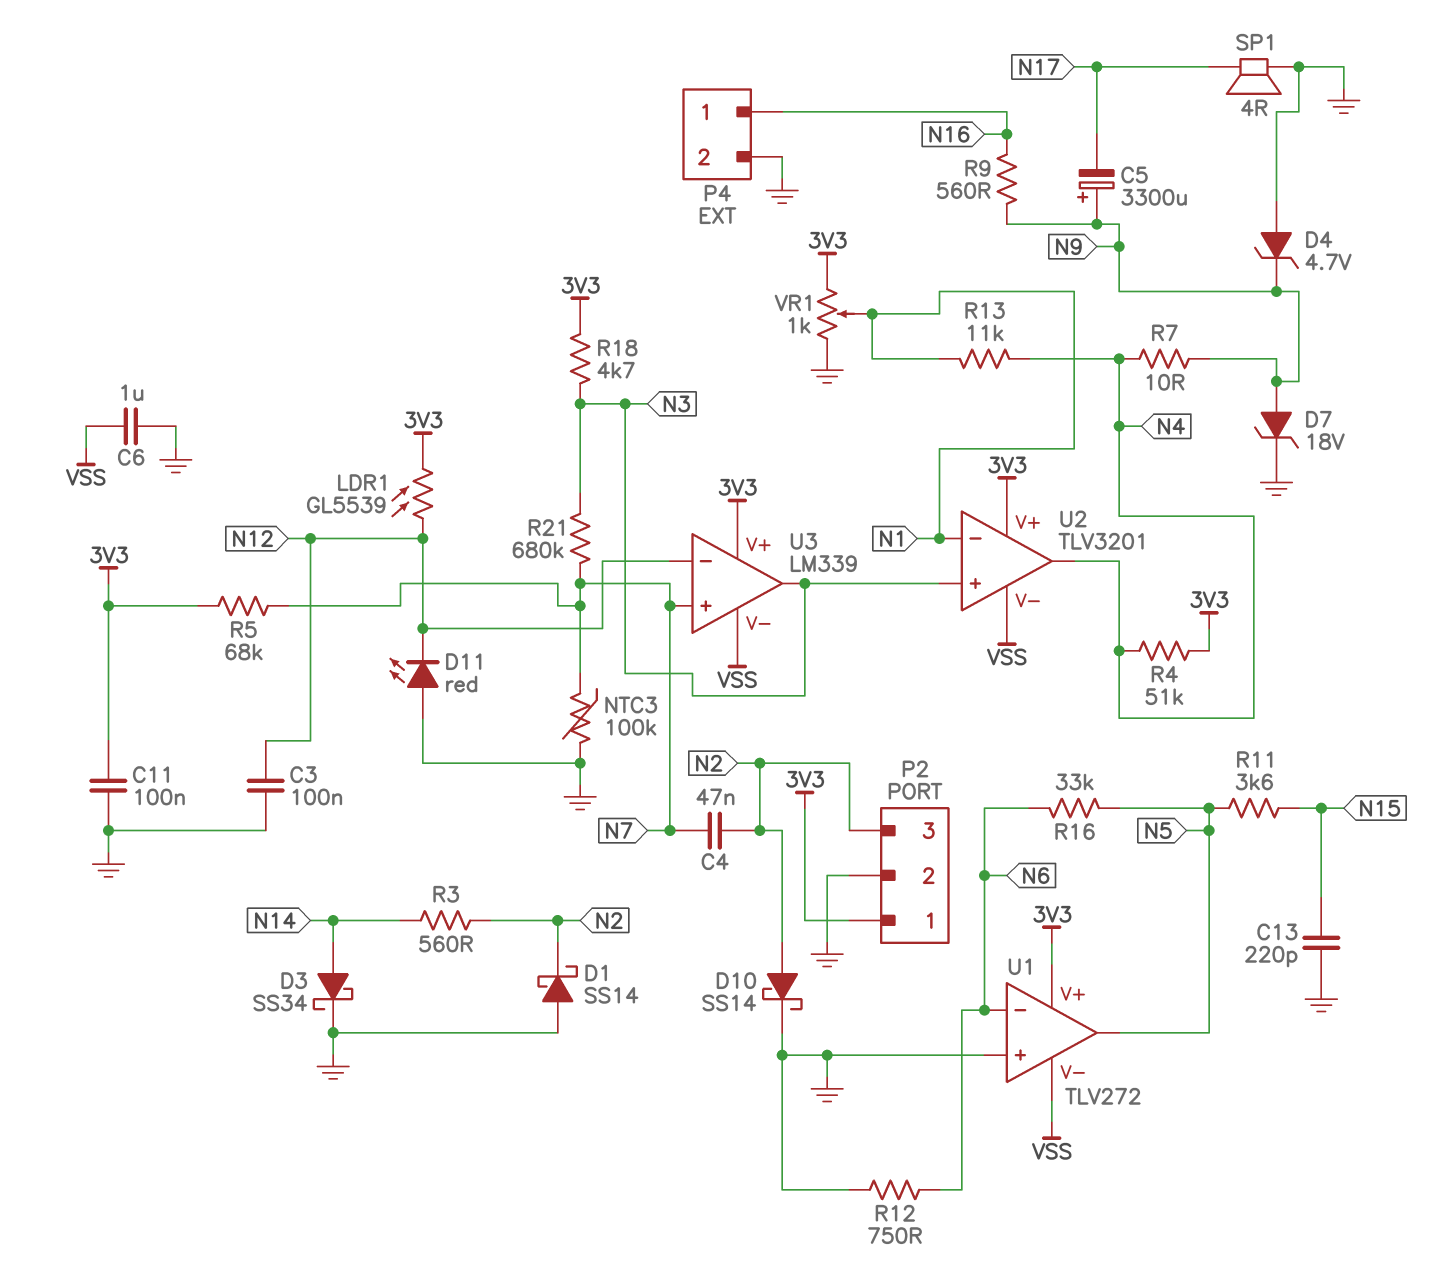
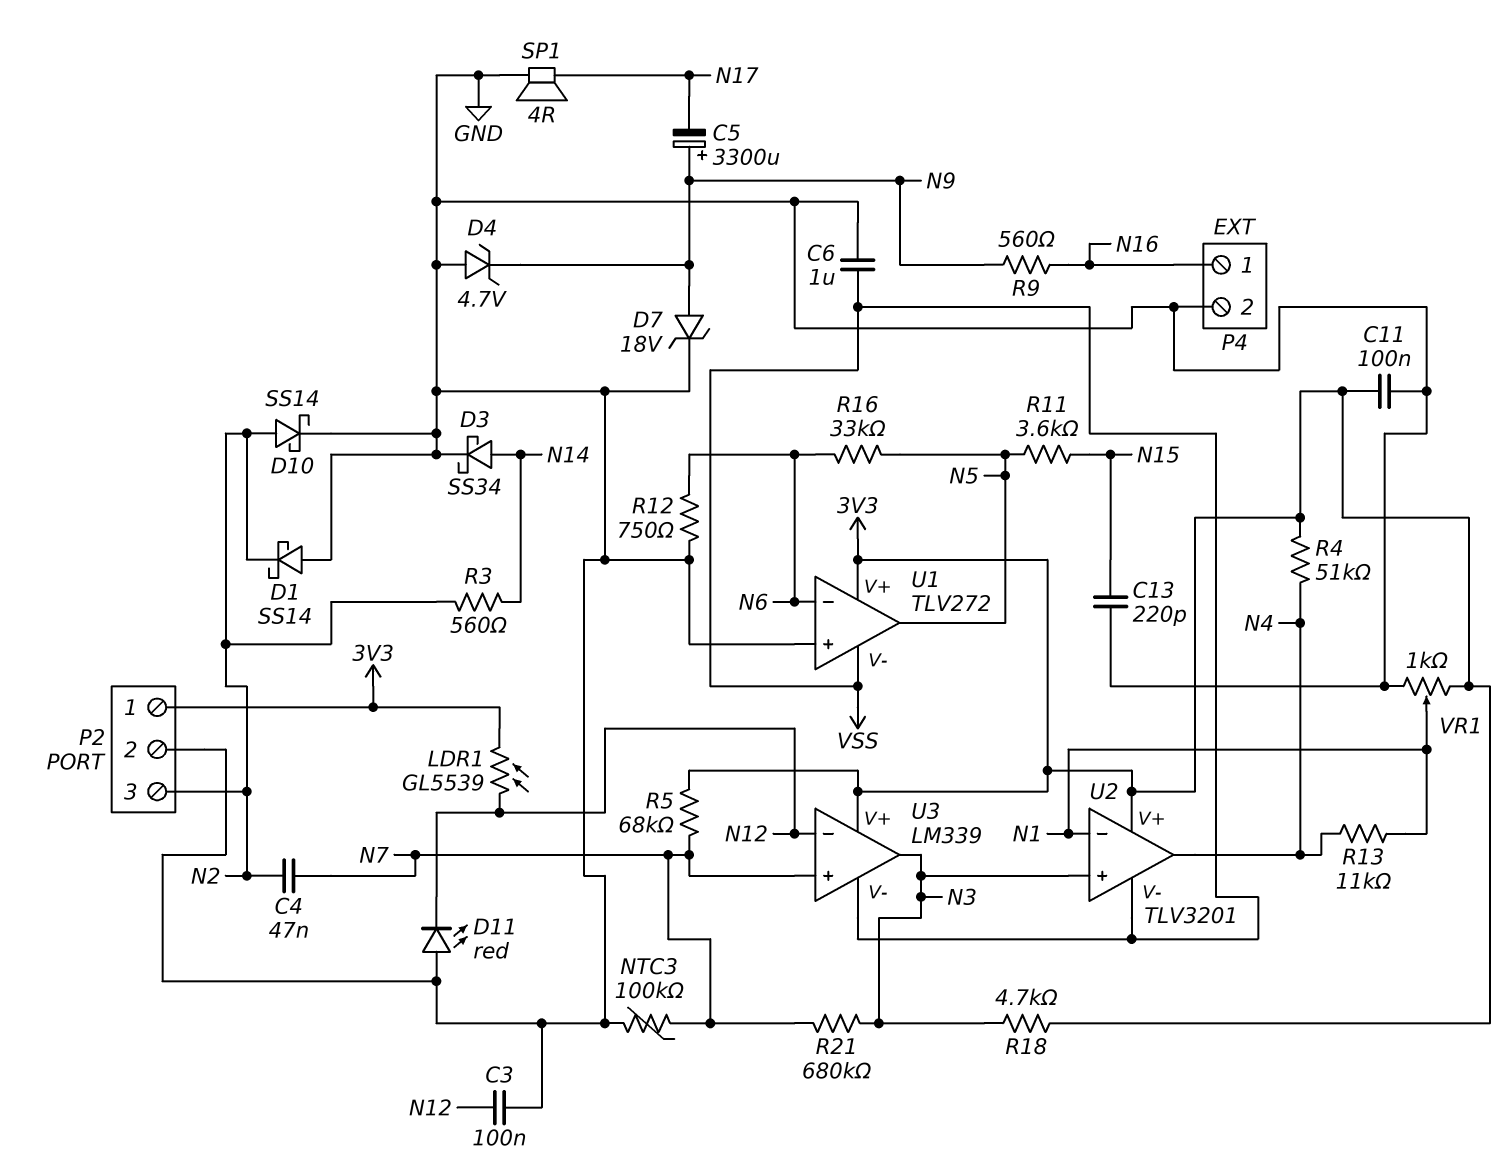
R7: 10 (N4, N9) -> none

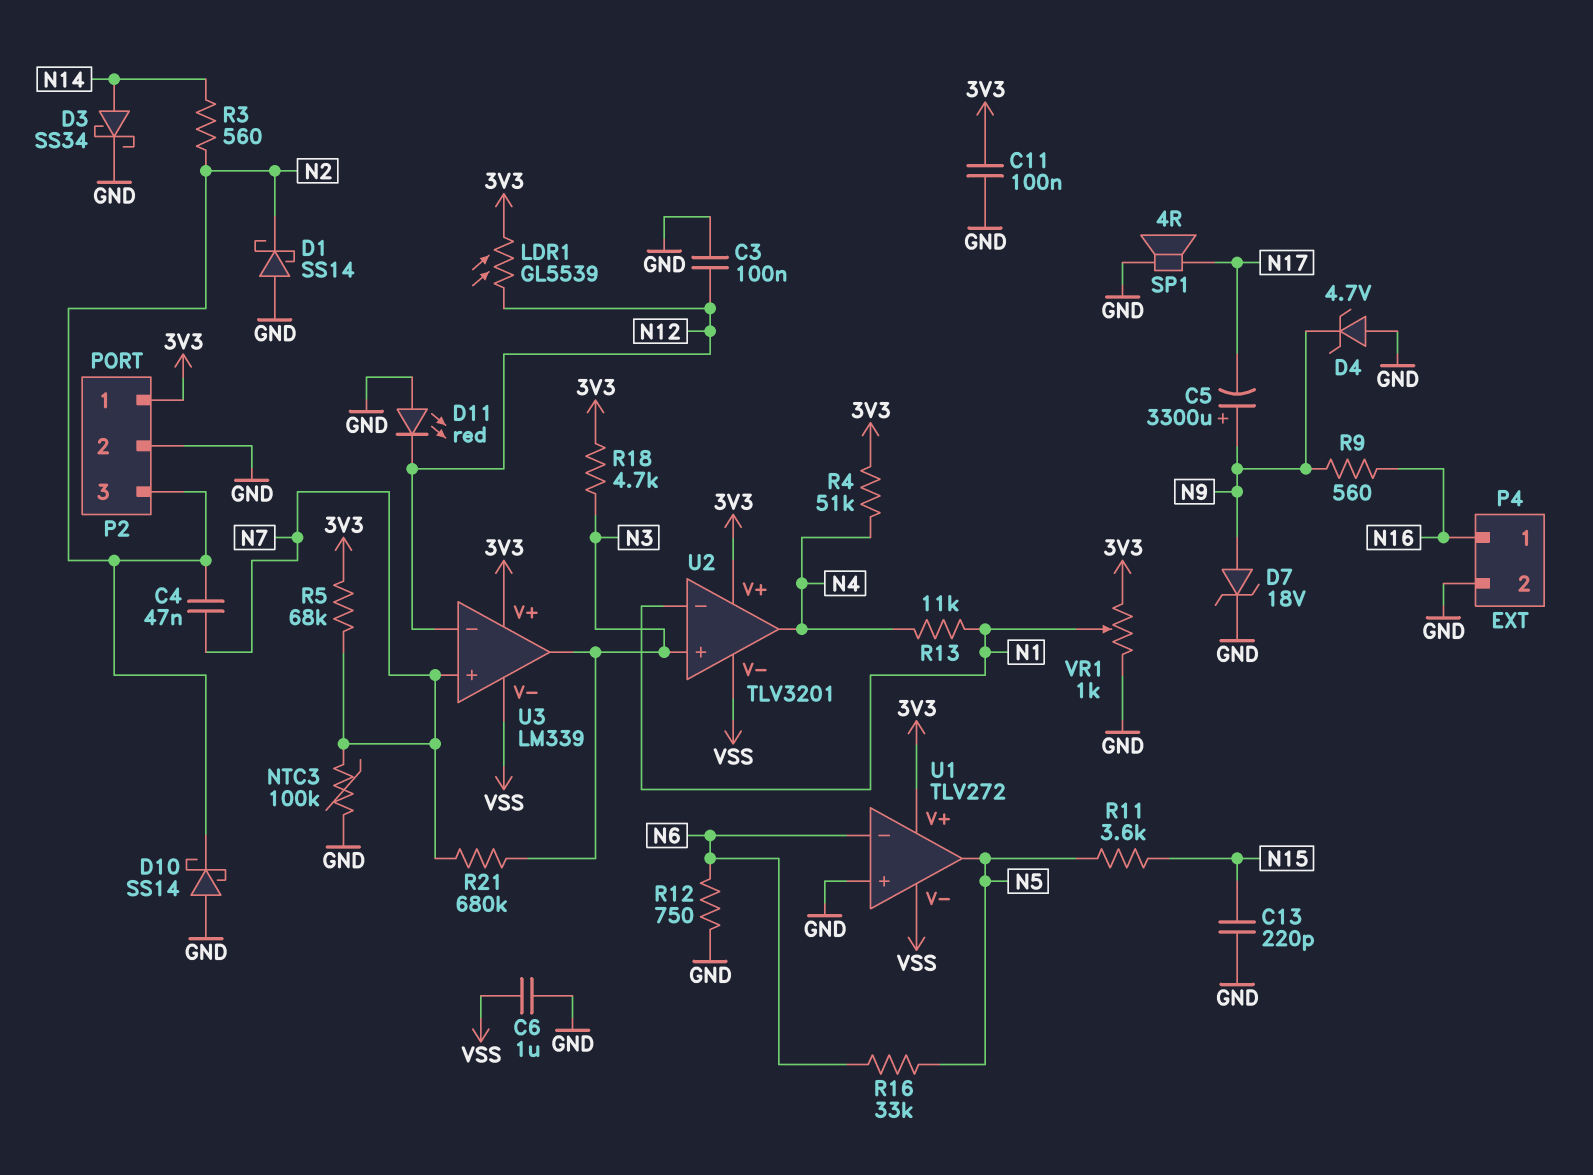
D10: schottky SS14 (A N2, K GND) -> schottky SS14 (A GND, K N2)

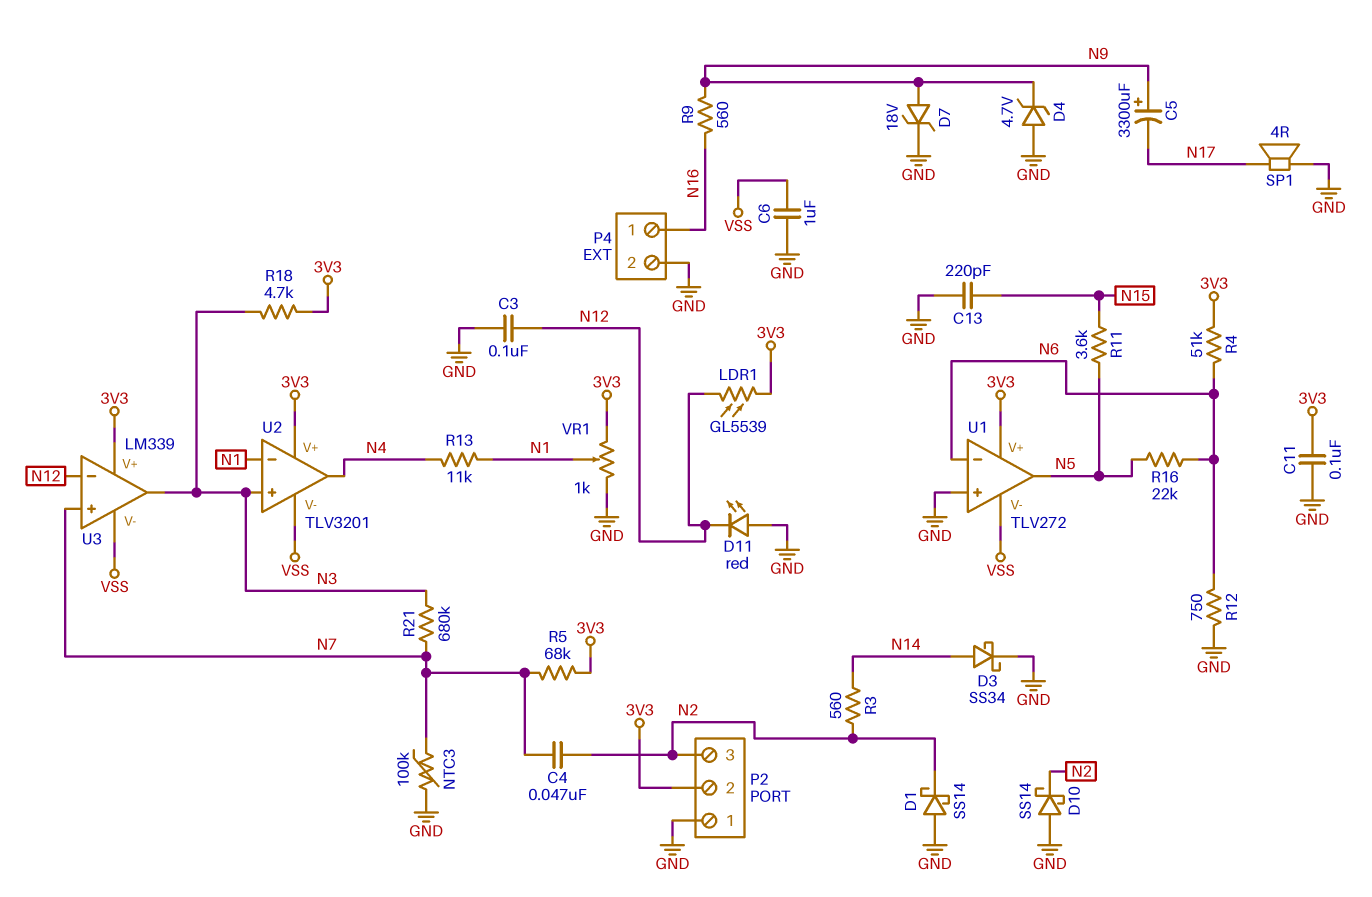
P2 pin 1: 3V3 -> GND
P2 pin 2: GND -> 3V3
R4: 51k (3V3, N4) -> 51k (3V3, N6)
R16: 33k (N5, N6) -> 22k (N5, N6)

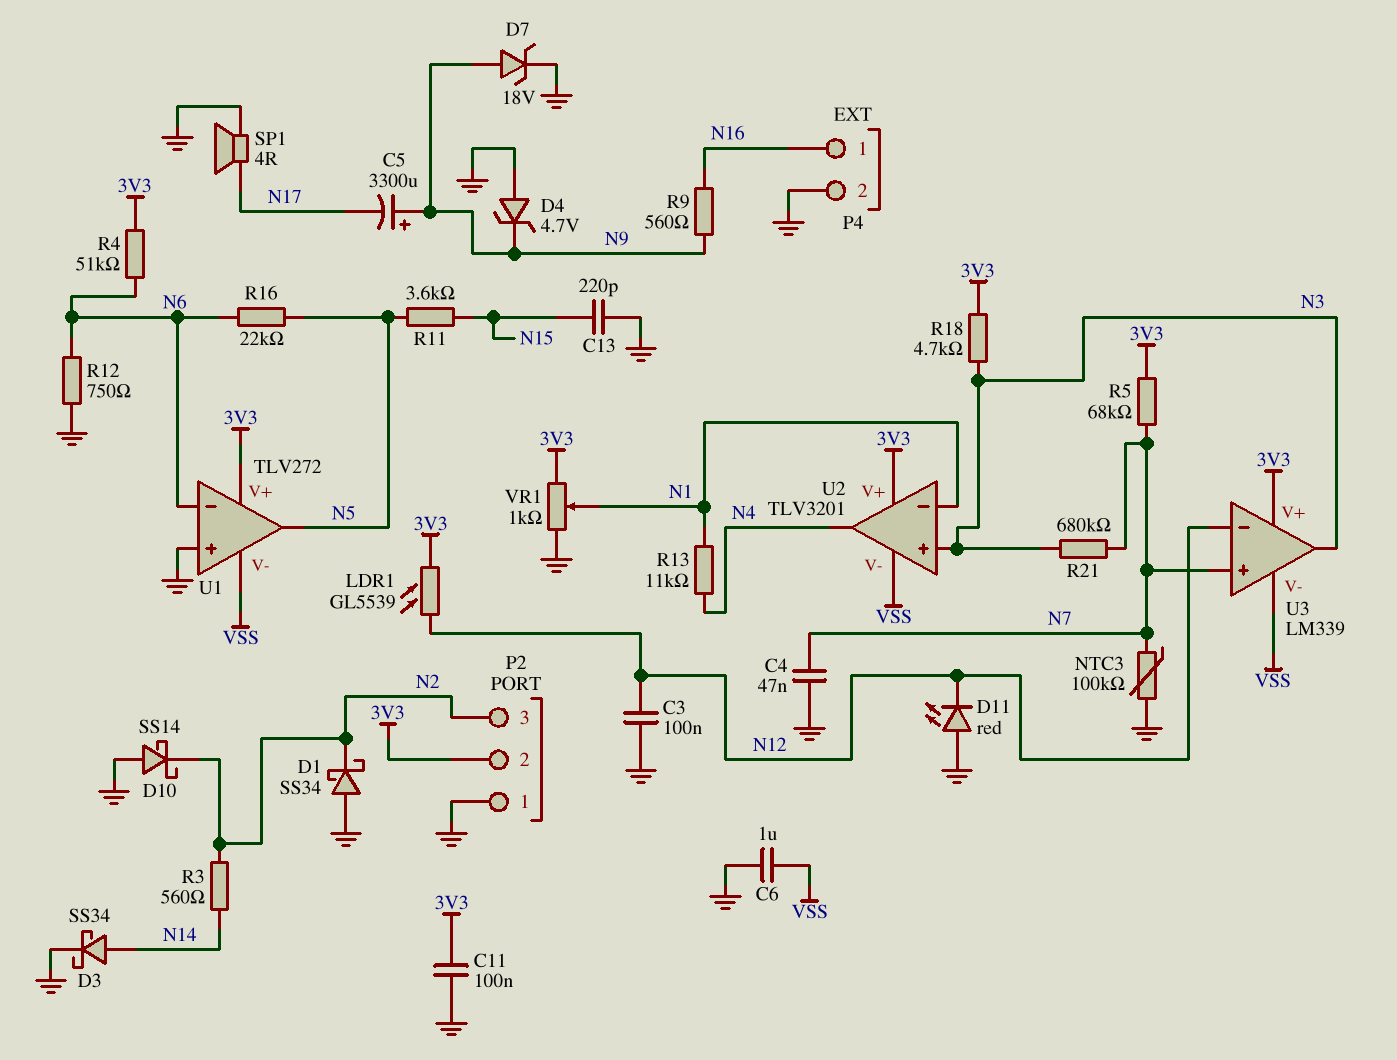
C4: 47nF (N2, N7) -> 47nF (GND, N7)
D1: schottky SS14 (A GND, K N2) -> schottky SS34 (A GND, K N2)

